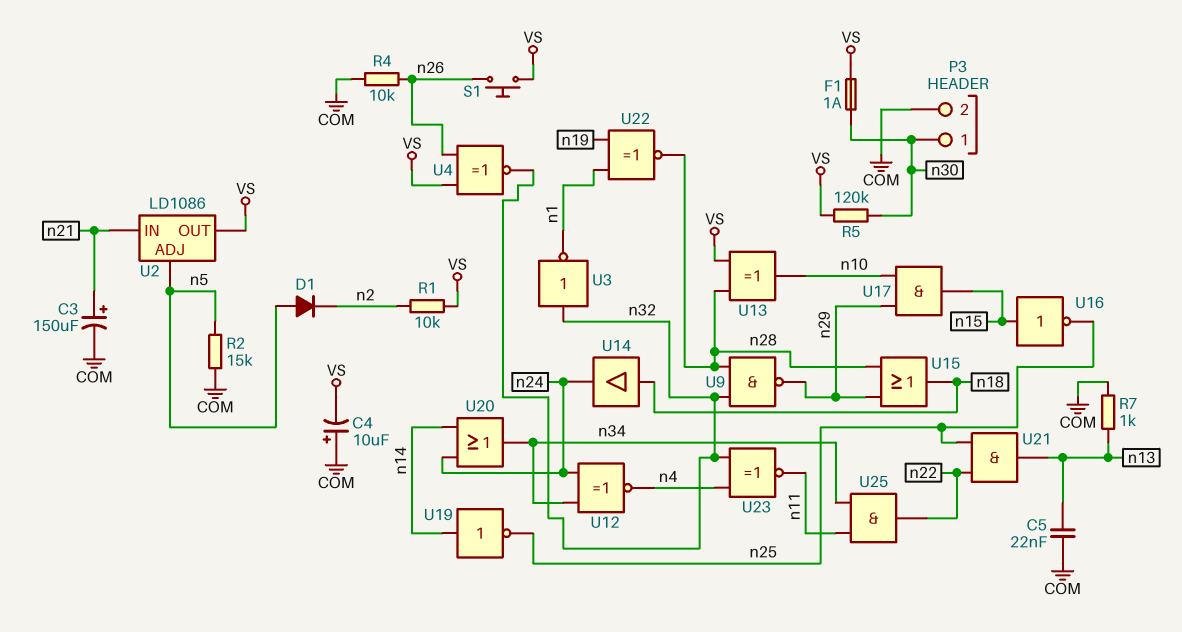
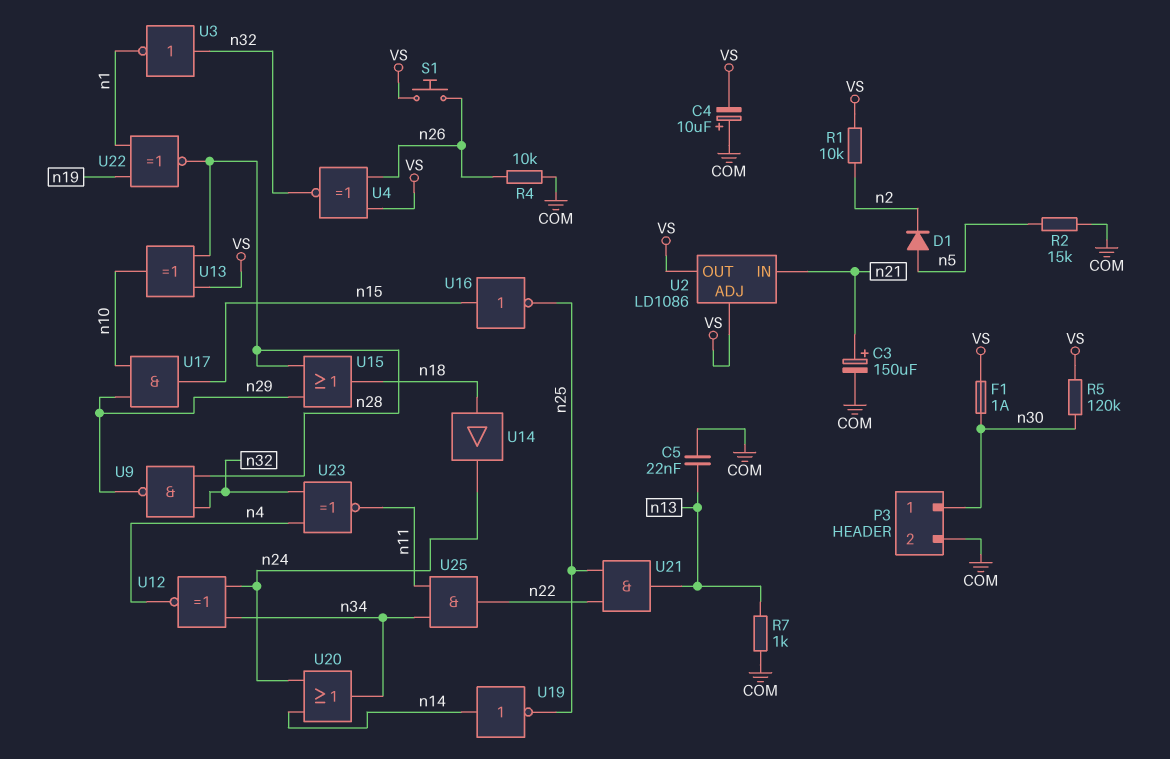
U2 pin ADJ: n5 -> VS

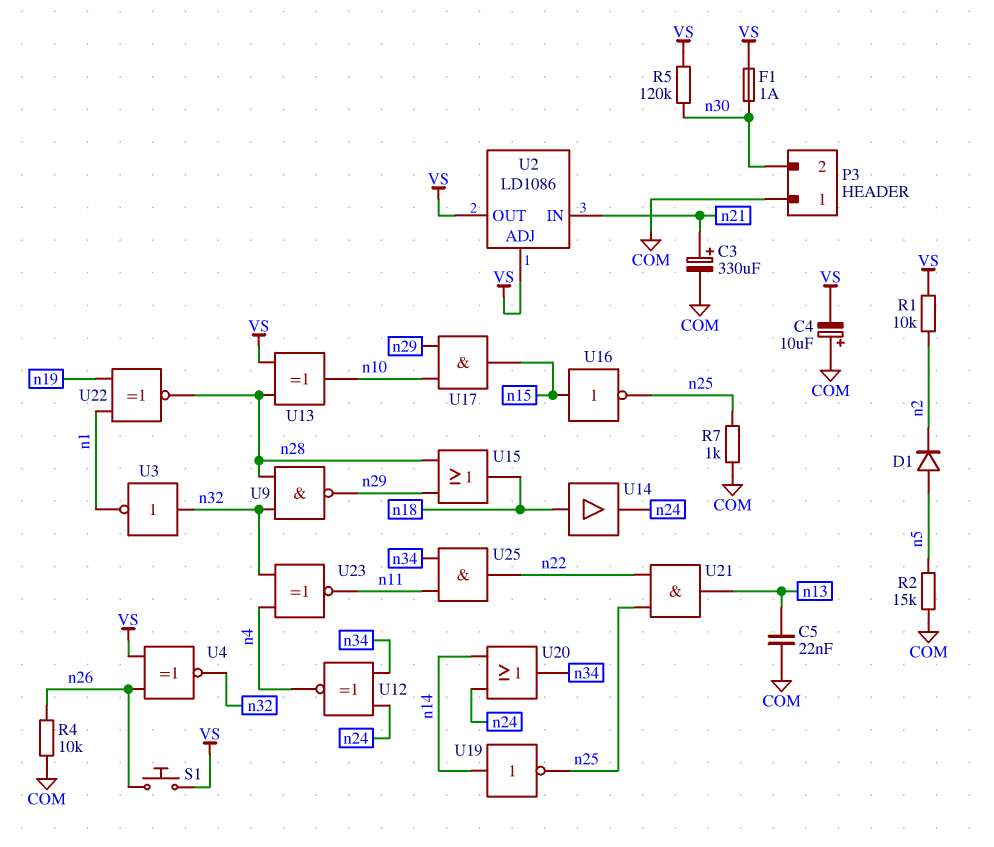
C3: 150uF (plus n21, minus COM) -> 330uF (plus n21, minus COM)
P3 pin 1: n30 -> COM
P3 pin 2: COM -> n30
R7: 1k (COM, n13) -> 1k (COM, n25)

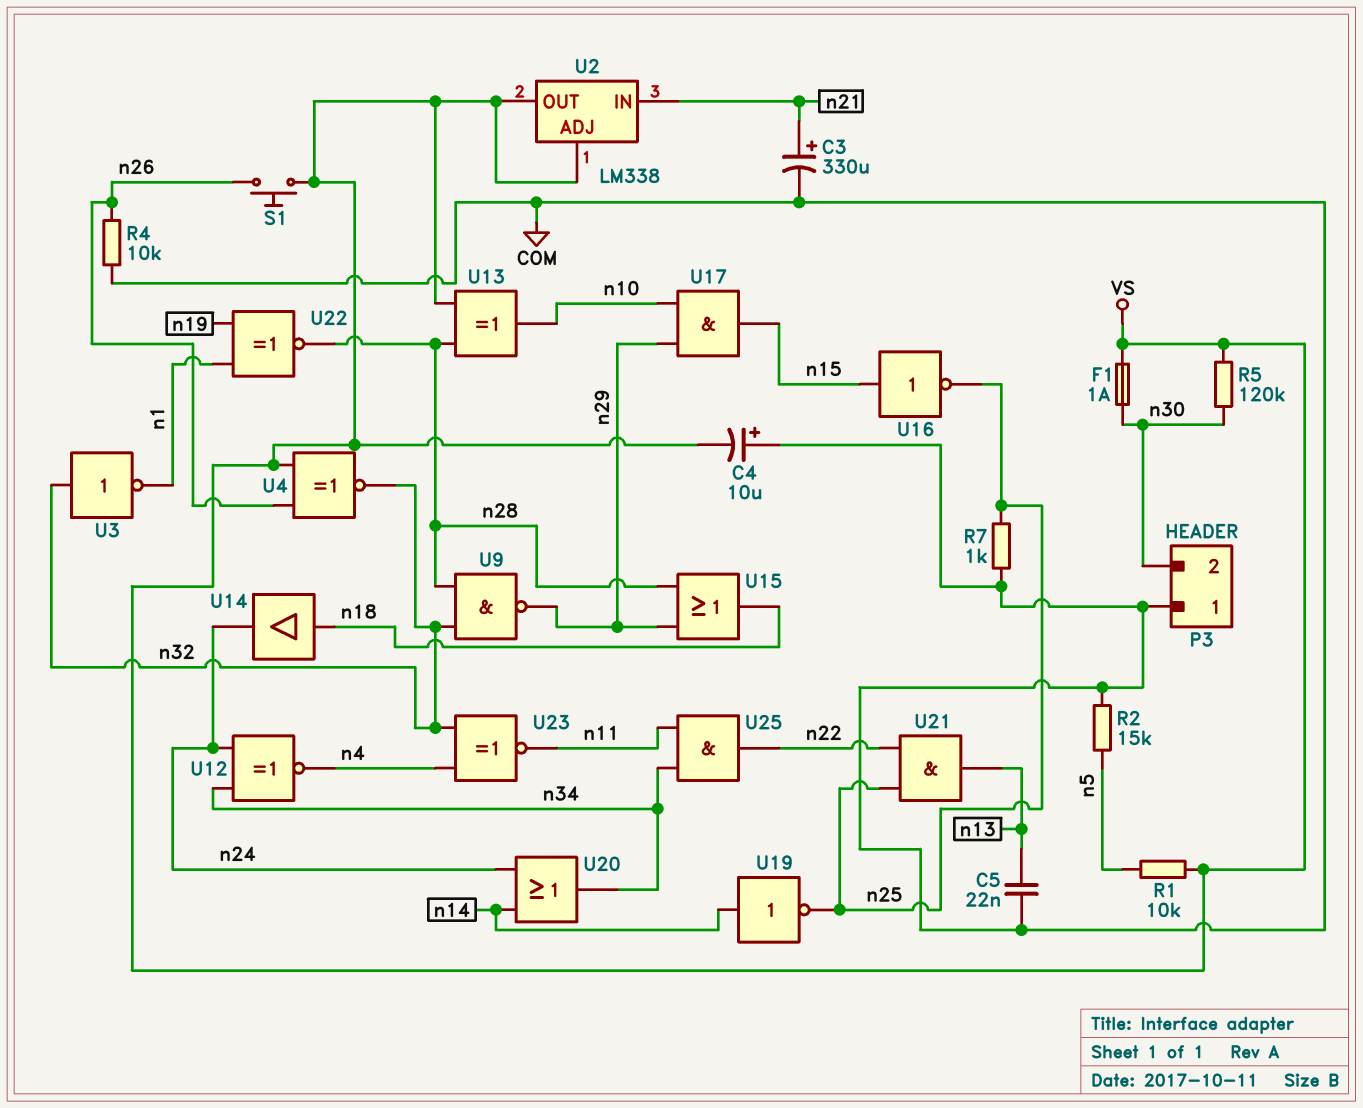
D1: diode (A n5, K n2) -> none
R1: 10k (VS, n2) -> 10k (VS, n5)
U2: LD1086 -> LM338

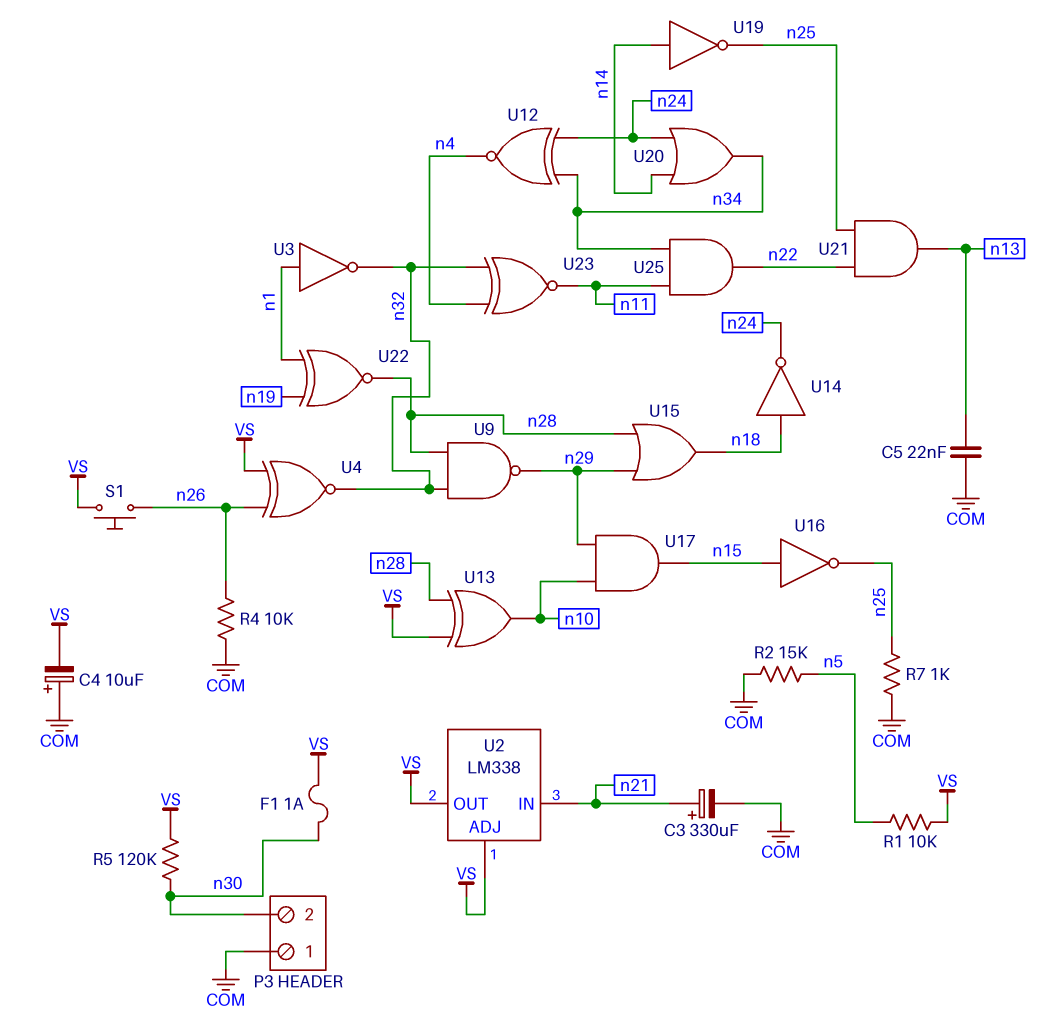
U3: NOT (in n32, out n1) -> NOT (in n1, out n32)
U14: buffer (in n18, out n24) -> NOT (in n18, out n24)

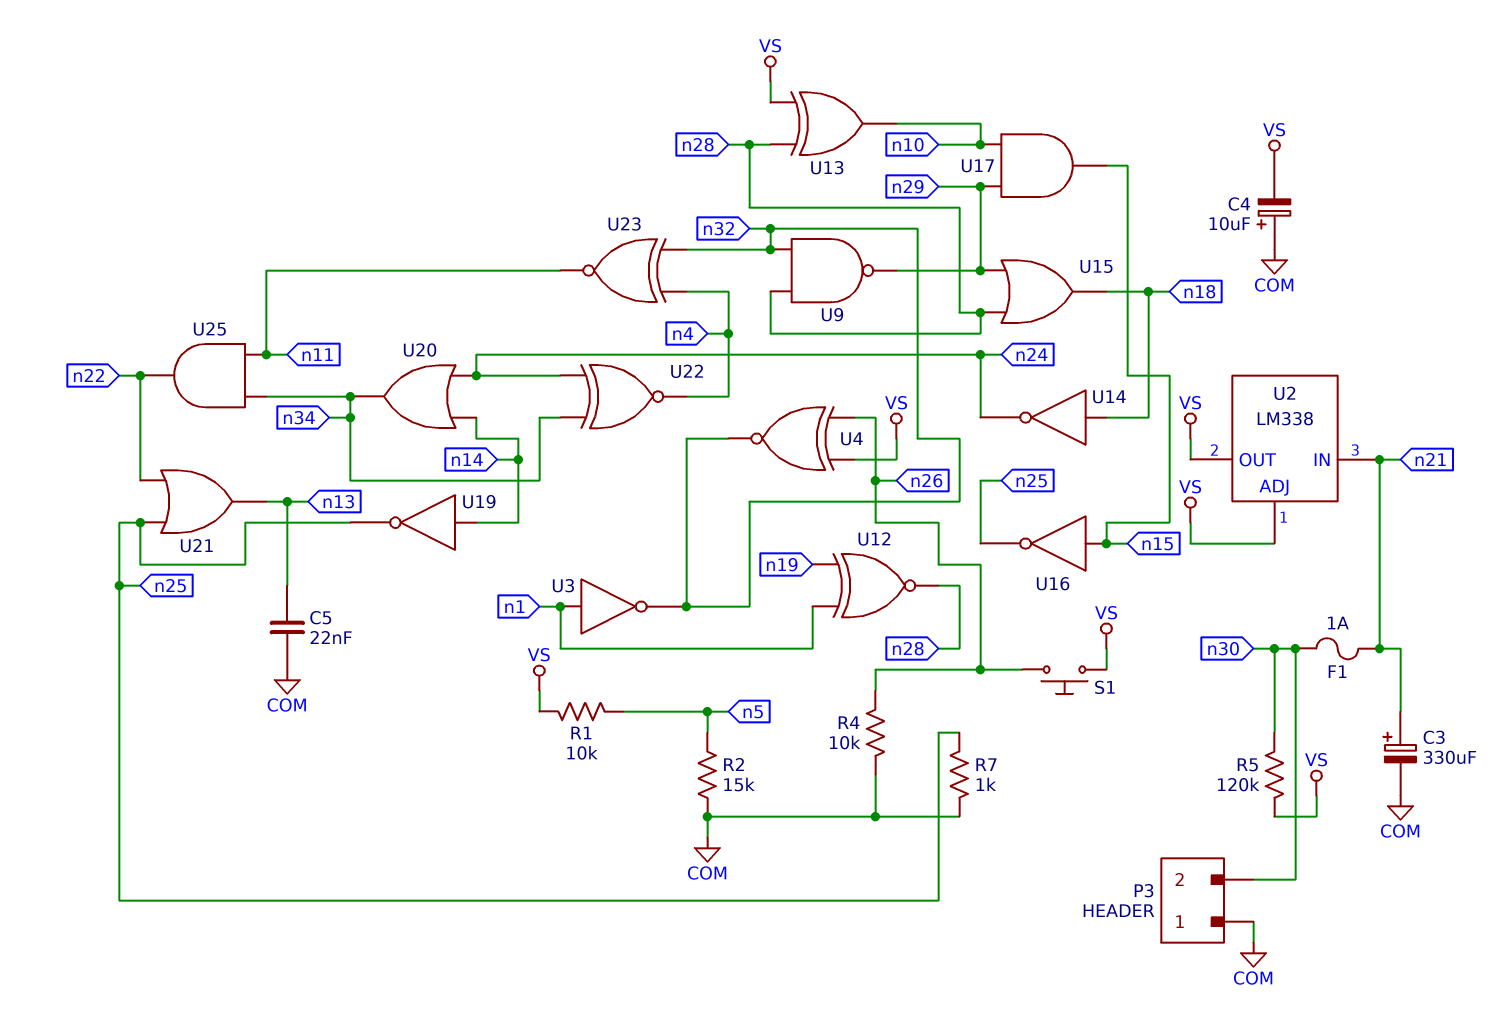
F1: 1A (VS, n30) -> 1A (n21, n30)
U12: XNOR (in n24, in n34, out n4) -> XNOR (in n1, in n19, out n28)
U21: AND (in n22, in n25, out n13) -> OR (in n22, in n25, out n13)
U22: XNOR (in n1, in n19, out n28) -> XNOR (in n24, in n34, out n4)

